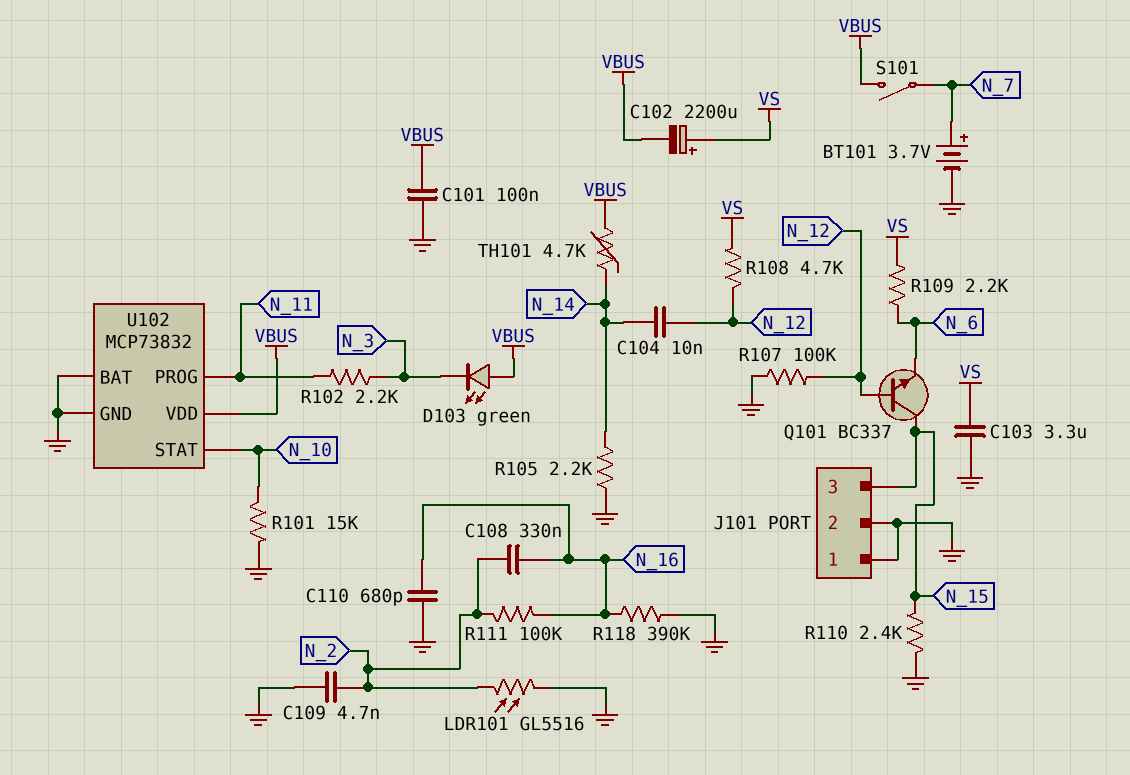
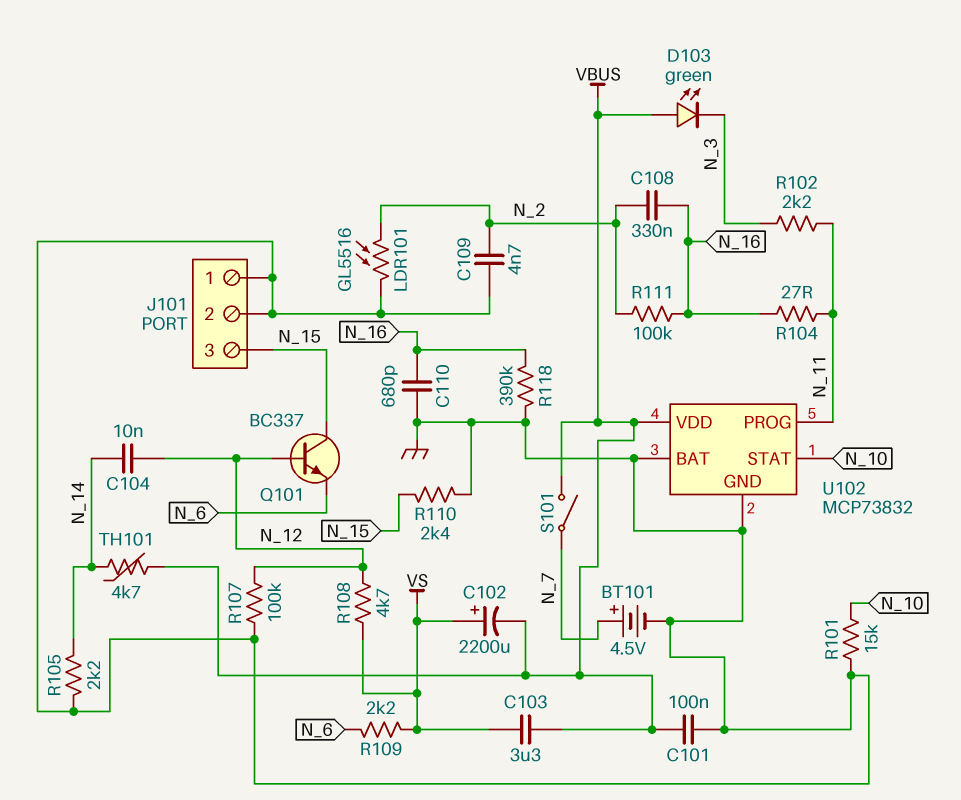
BT101: 3.7V (plus N_7, minus GND) -> 4.5V (plus N_7, minus GND)
C103: 3.3uF (GND, VS) -> 3.3uF (VBUS, VS)
R104: none -> 27 (N_11, N_16)

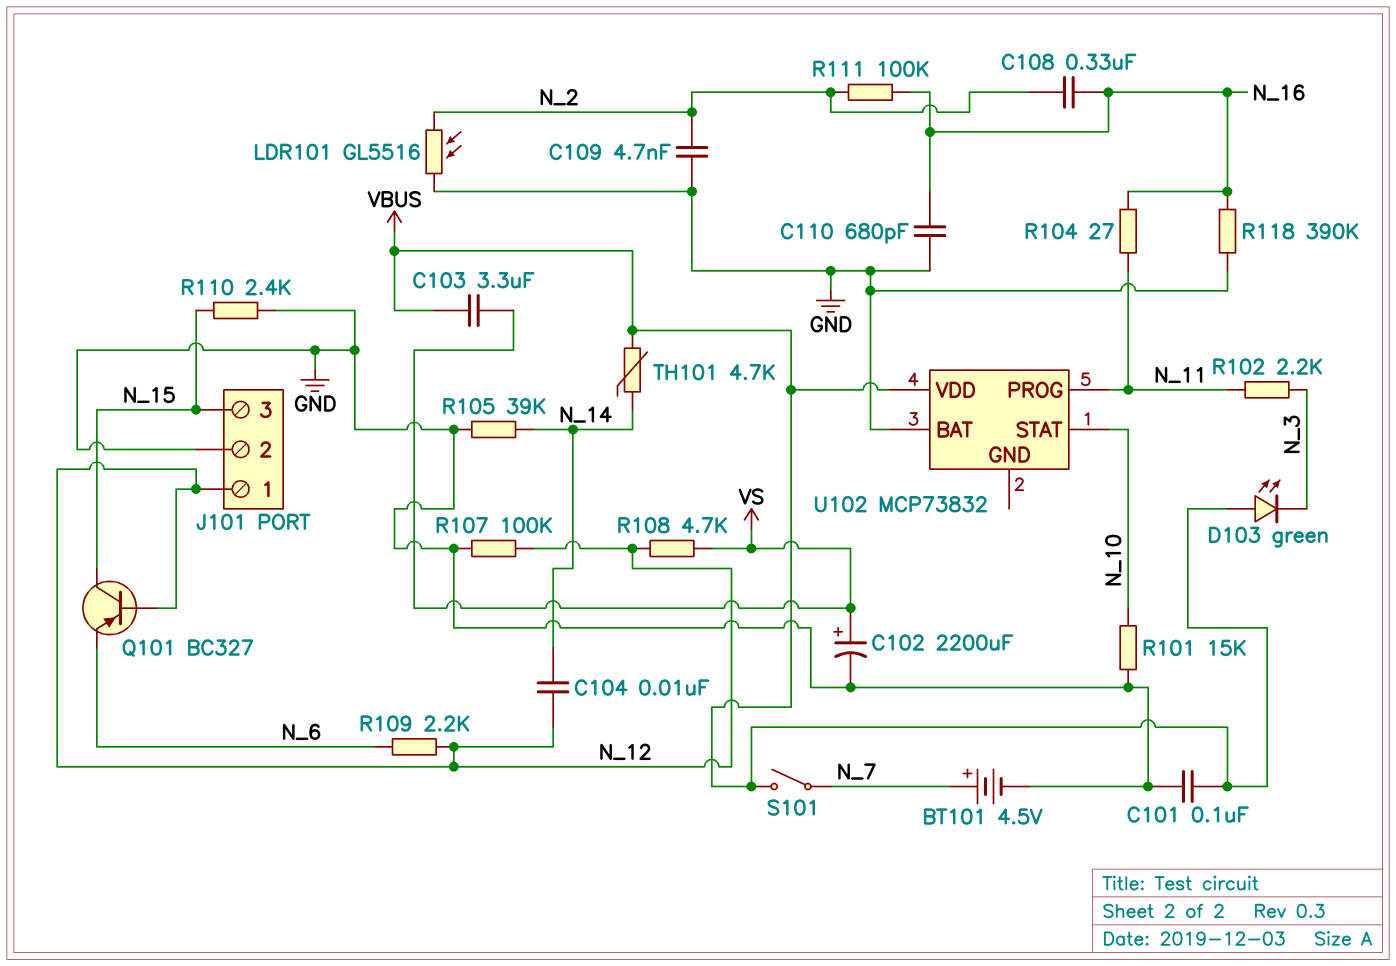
C102: 2200uF (plus VS, minus VBUS) -> 2200uF (plus VS, minus GND)
J101 pin 1: GND -> N_12
Q101: NPN BC337 (B N_12, C N_15, E N_6) -> PNP BC327 (B N_12, C N_15, E N_6)
R105: 2.2k (GND, N_14) -> 39k (GND, N_14)
R109: 2.2k (N_6, VS) -> 2.2k (N_6, N_12)
U102 pin GND: GND -> none

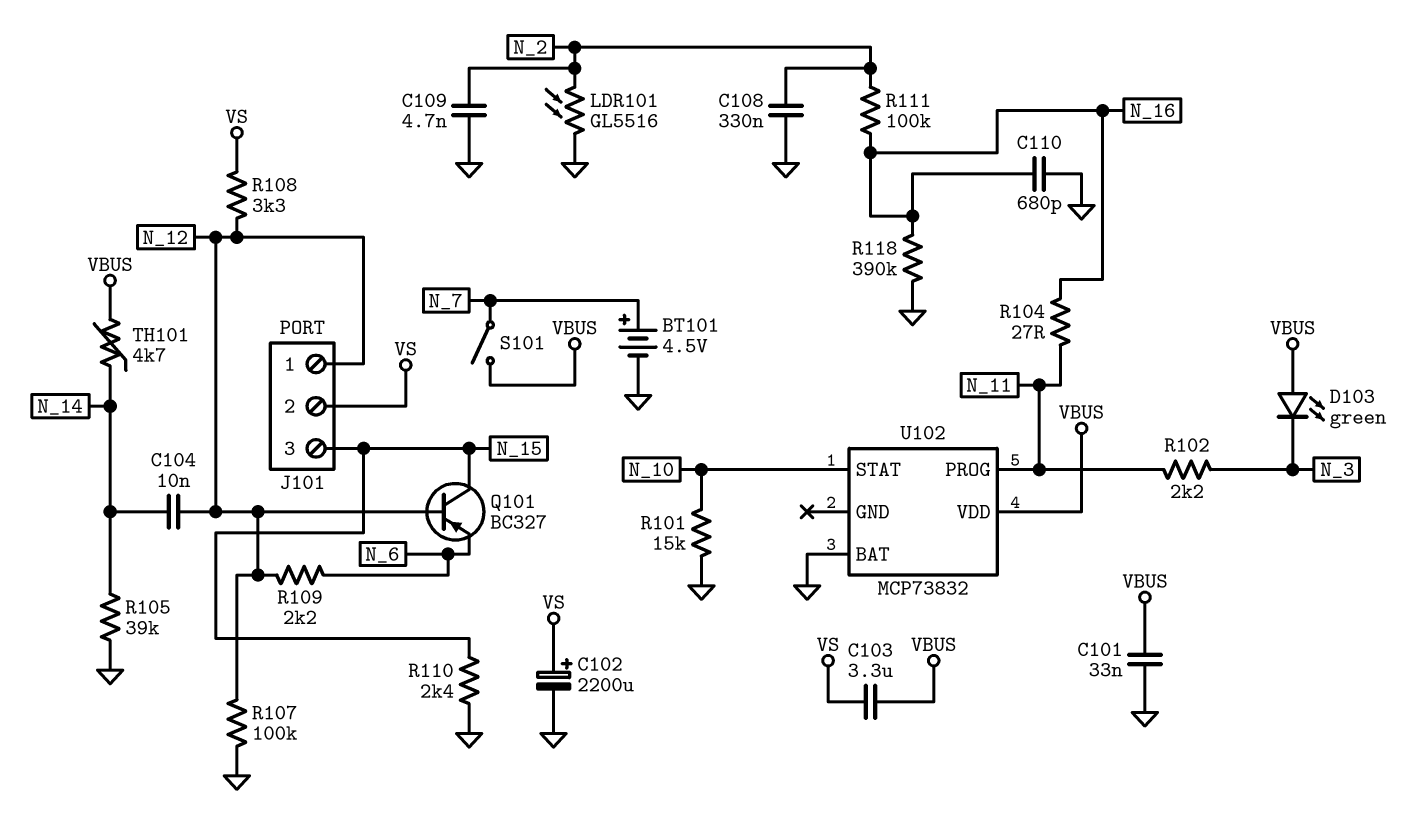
C101: 100nF (GND, VBUS) -> 33nF (GND, VBUS)
C108: 330nF (N_2, N_16) -> 330nF (GND, N_2)
J101 pin 2: GND -> VS
R108: 4.7k (N_12, VS) -> 3.3k (N_12, VS)

